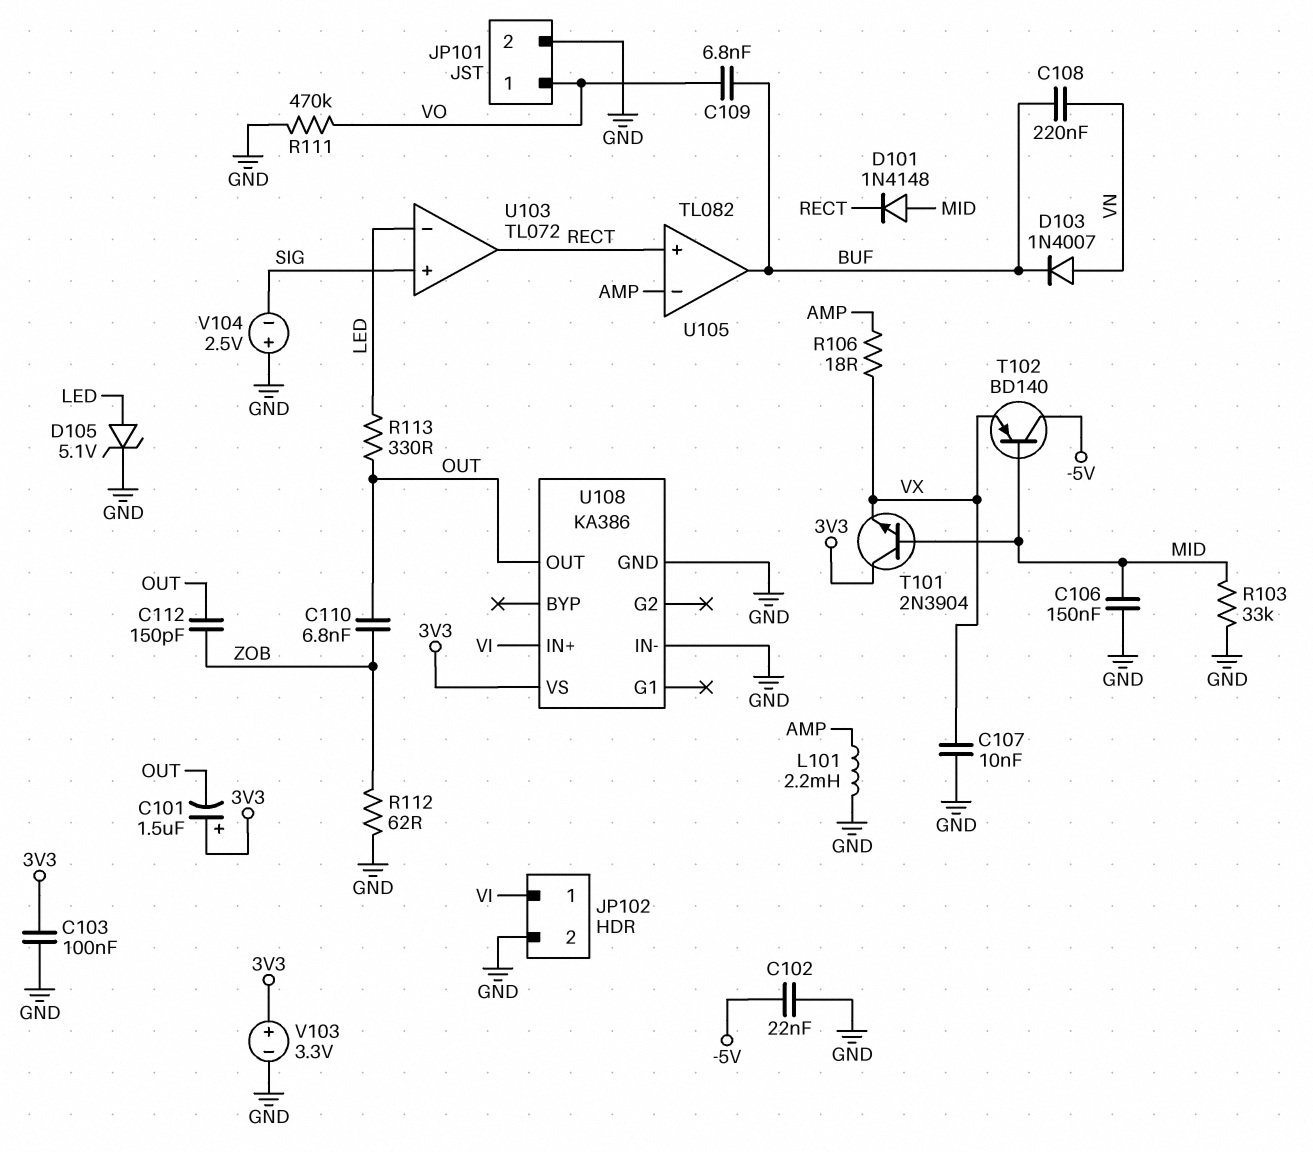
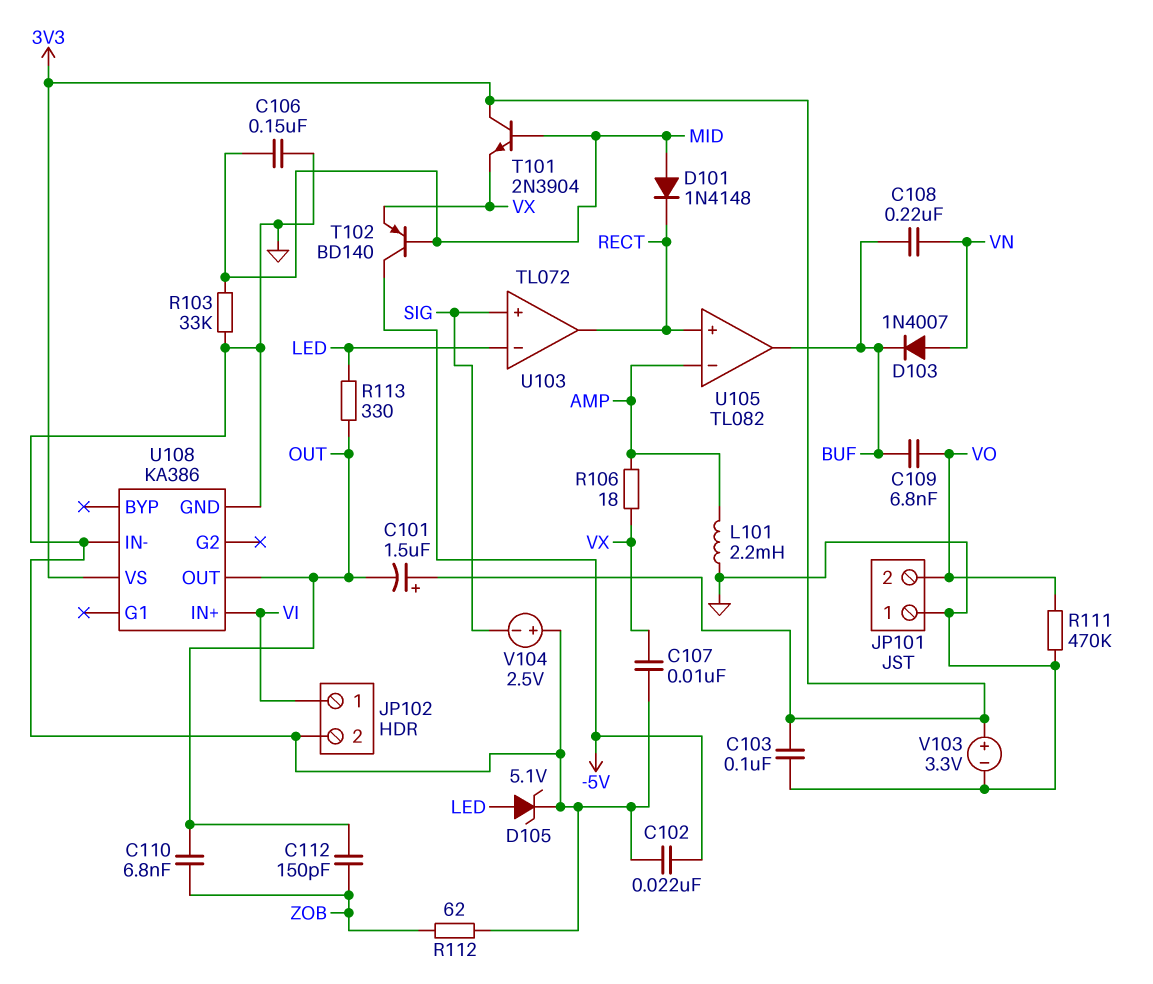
JP101 pin 1: VO -> GND
JP101 pin 2: GND -> VO

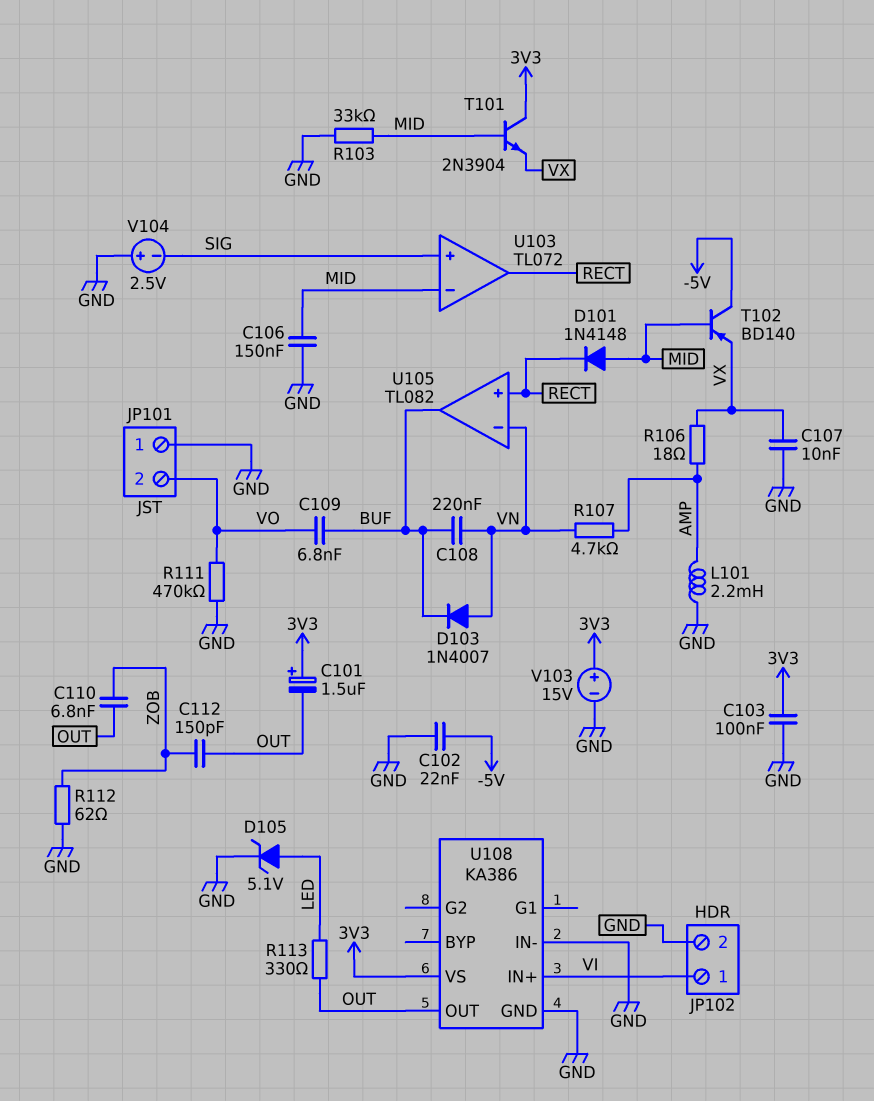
R107: none -> 4.7k (AMP, VN)
U103 pin in-: LED -> MID
U105 pin in-: AMP -> VN
V103: 3.3V (plus 3V3, minus GND) -> 15V (plus 3V3, minus GND)

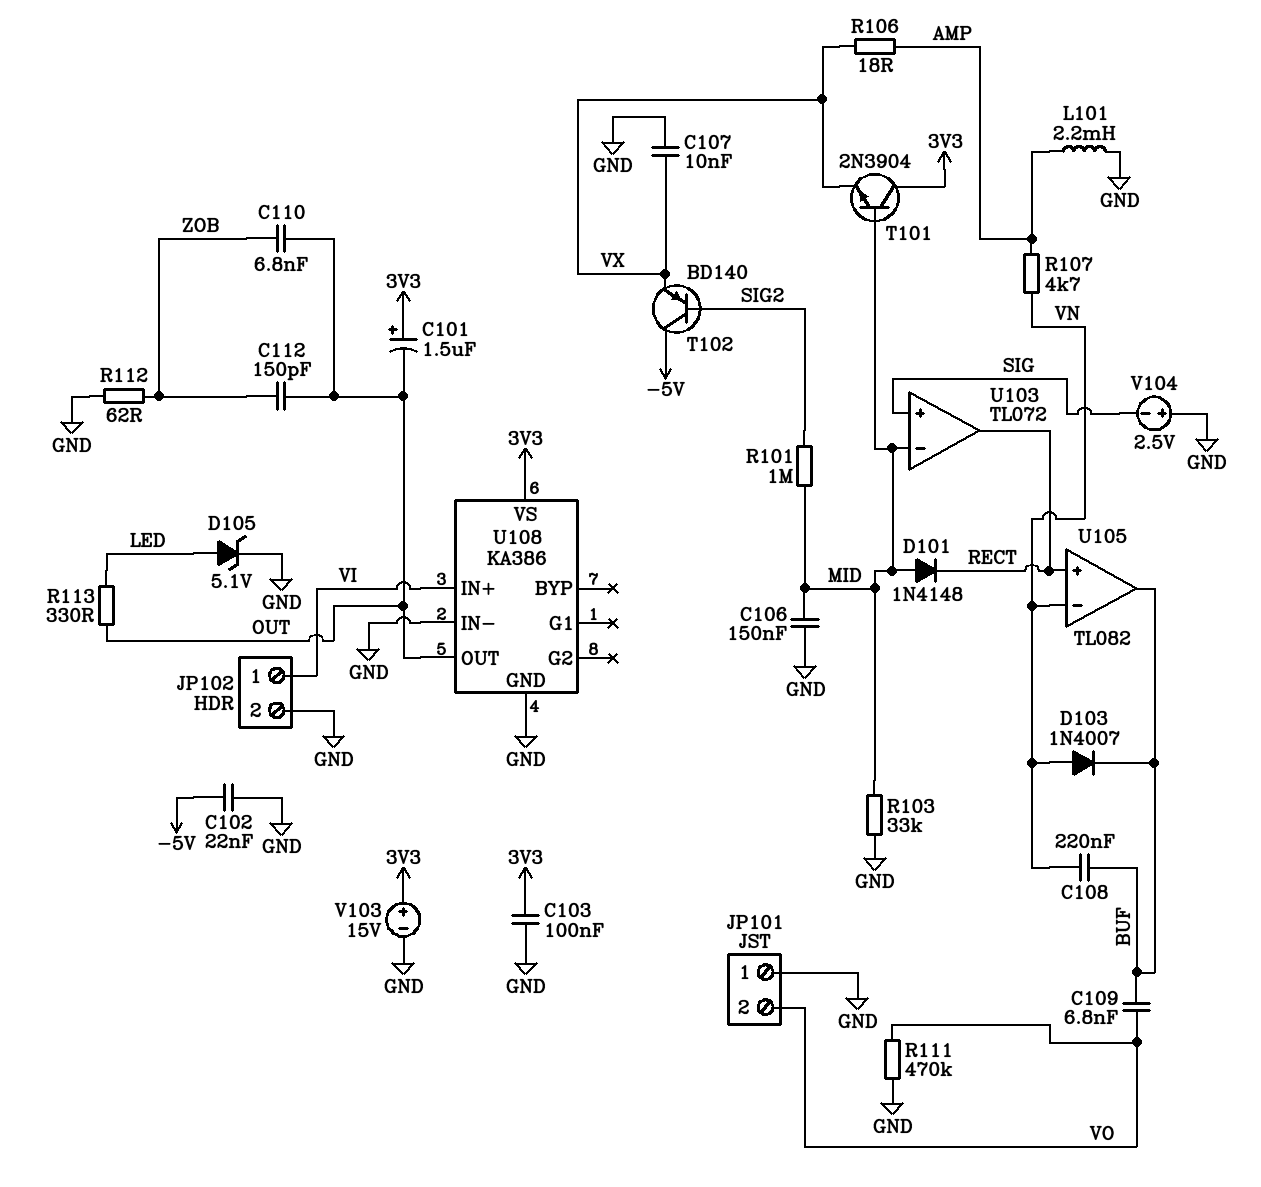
R101: none -> 1M (MID, SIG2)
T102: PNP BD140 (B MID, C -5V, E VX) -> PNP BD140 (B SIG2, C -5V, E VX)

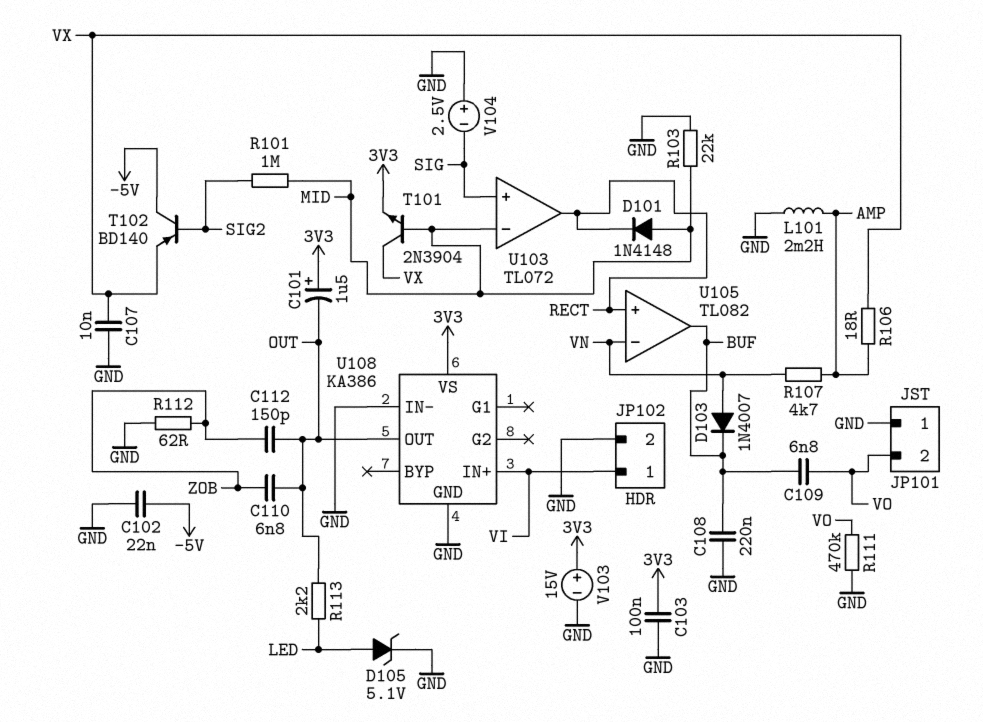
C106: 150nF (GND, MID) -> none
C108: 220nF (BUF, VN) -> 220nF (BUF, GND)
R103: 33k (GND, MID) -> 22k (GND, MID)
R113: 330 (LED, OUT) -> 2.2k (LED, OUT)
T101: NPN 2N3904 (B MID, C 3V3, E VX) -> NPN 2N3904 (B MID, C VX, E 3V3)

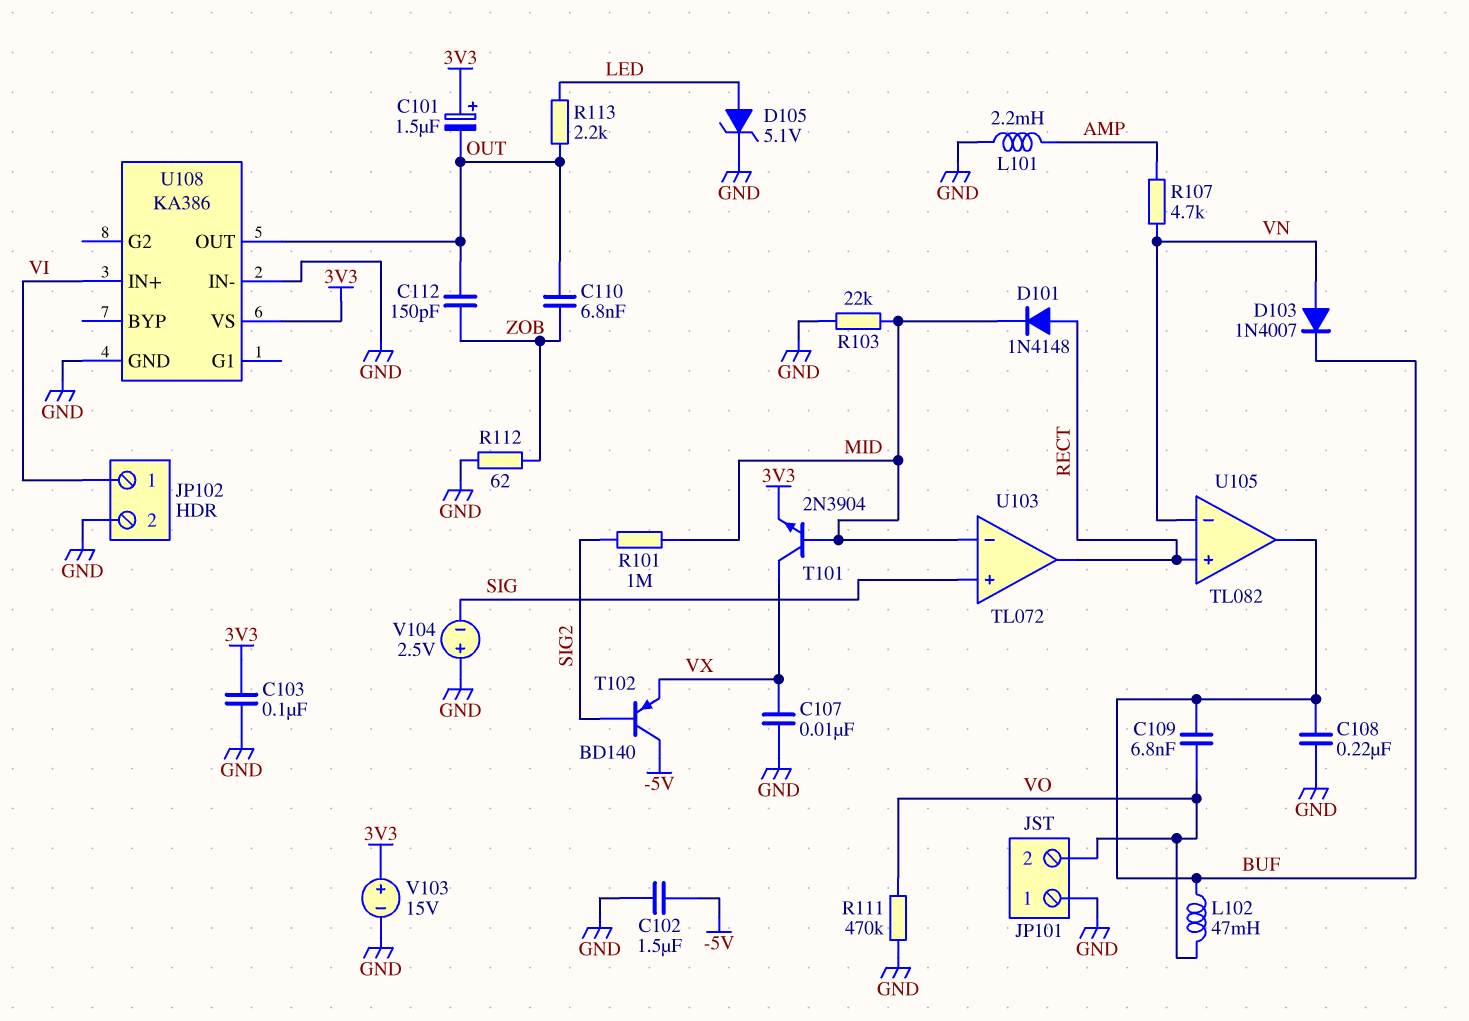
C102: 22nF (-5V, GND) -> 1.5uF (-5V, GND)
D101: diode 1N4148 (A MID, K RECT) -> diode 1N4148 (A RECT, K MID)
L102: none -> 47mH (BUF, VO)
R106: 18 (AMP, VX) -> none

